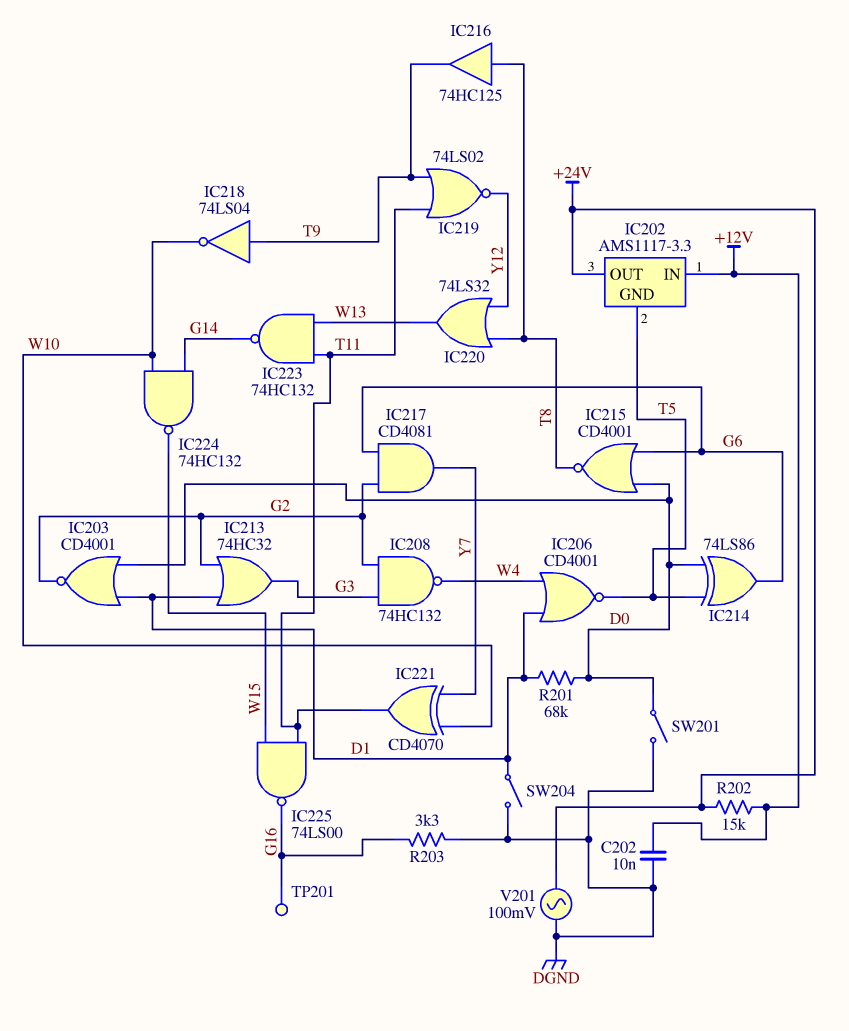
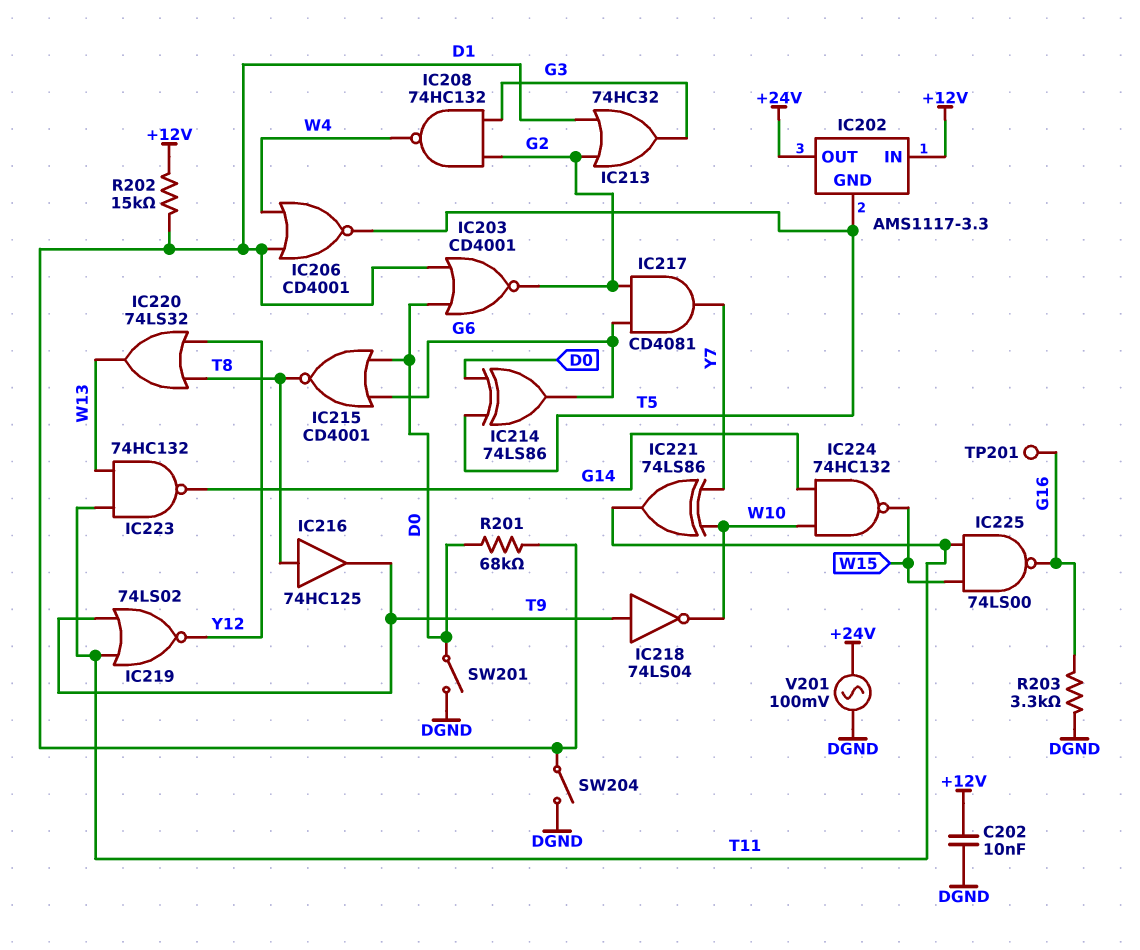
IC221: XOR CD4070 (in W10, in Y7, out T11) -> XOR 74LS86 (in W10, in Y7, out T11)
R202: 15k (+12V, +24V) -> 15k (+12V, D1)

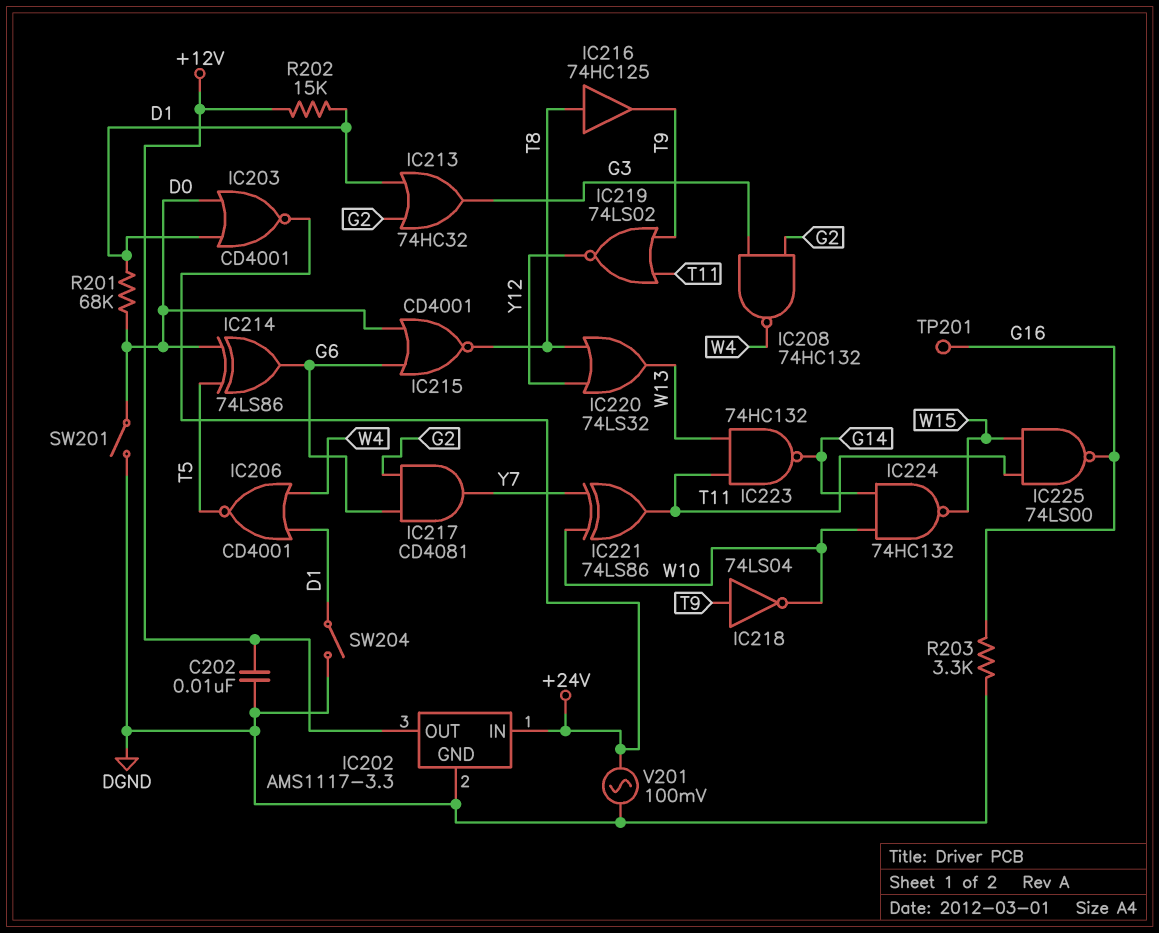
IC202 pin GND: T5 -> DGND
IC202 pin IN: +12V -> +24V
IC202 pin OUT: +24V -> +12V
IC203: NOR CD4001 (in D0, in D1, out G2) -> NOR CD4001 (in D0, in D1, out +24V)

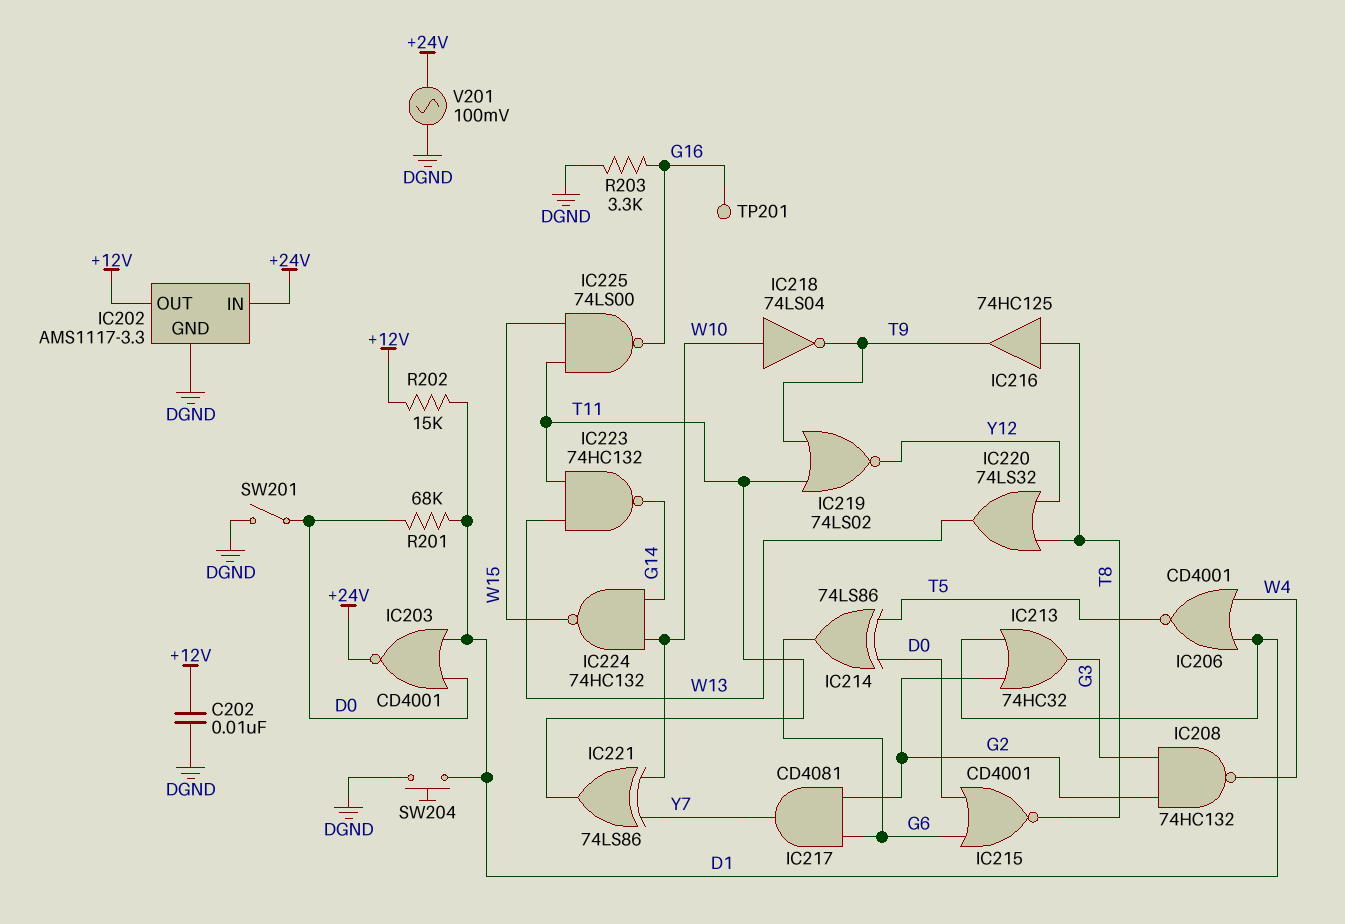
IC218: NOT 74LS04 (in T9, out W10) -> NOT 74LS04 (in W10, out T9)
SW204: switch (D1, DGND) -> button (D1, DGND)

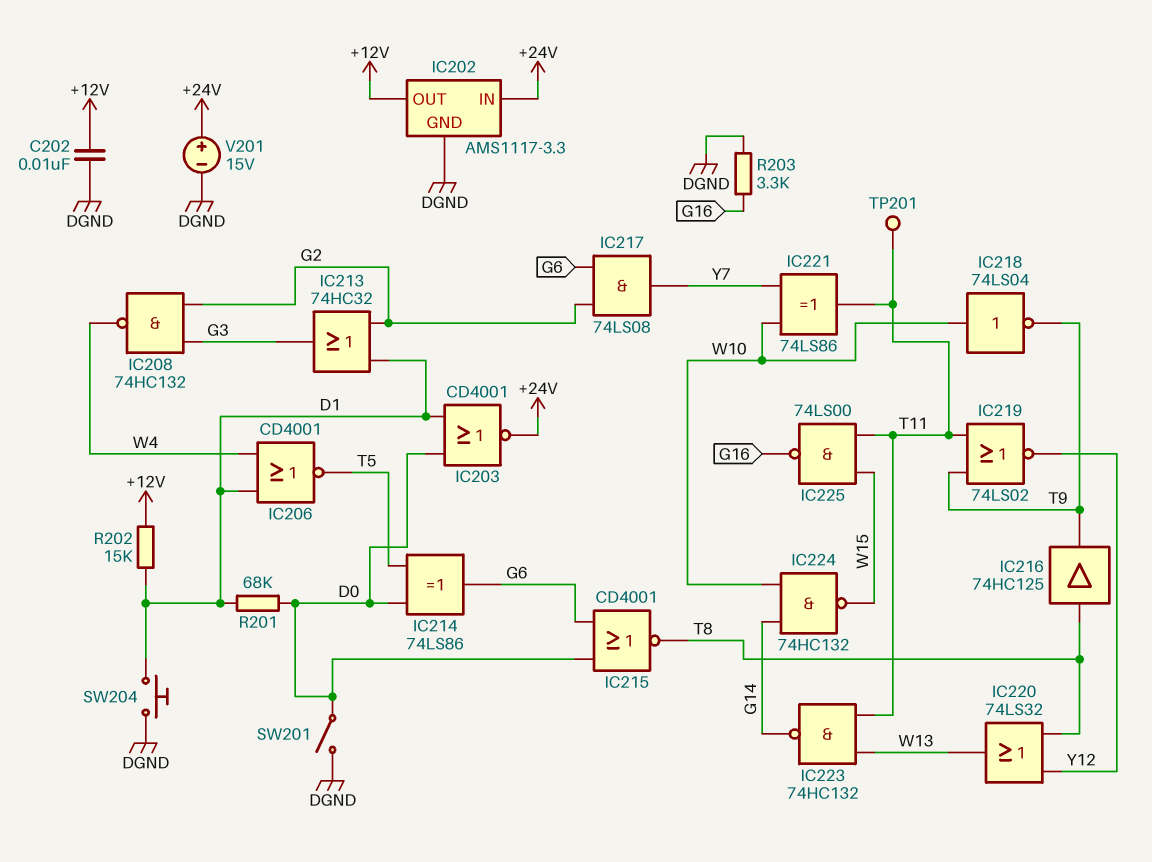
IC217: AND CD4081 (in G2, in G6, out Y7) -> AND 74LS08 (in G2, in G6, out Y7)
TP201: test point (G16) -> test point (T11)
V201: AC 100mV (+24V, DGND) -> 15V (plus +24V, minus DGND)

